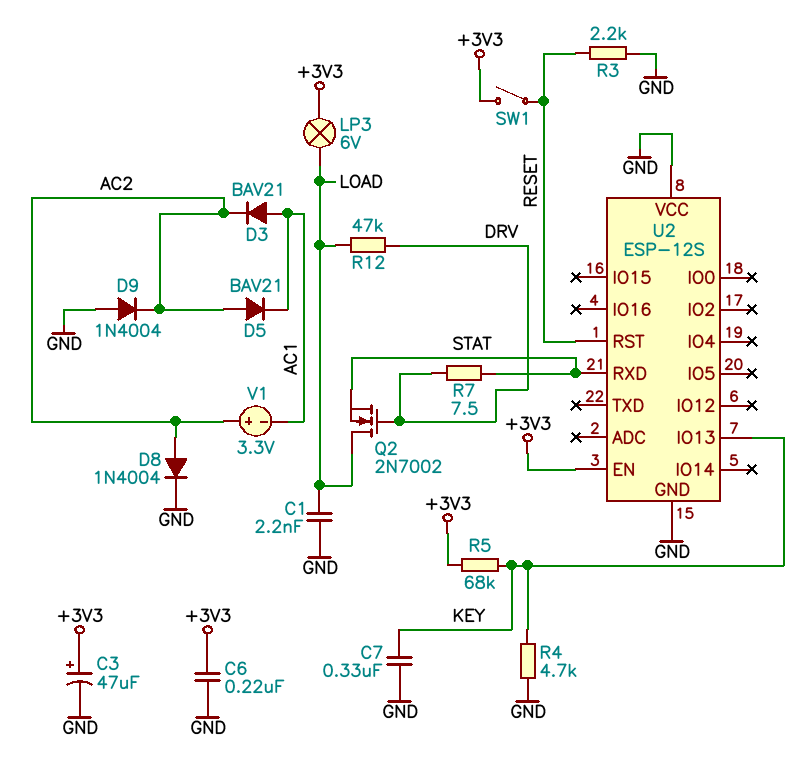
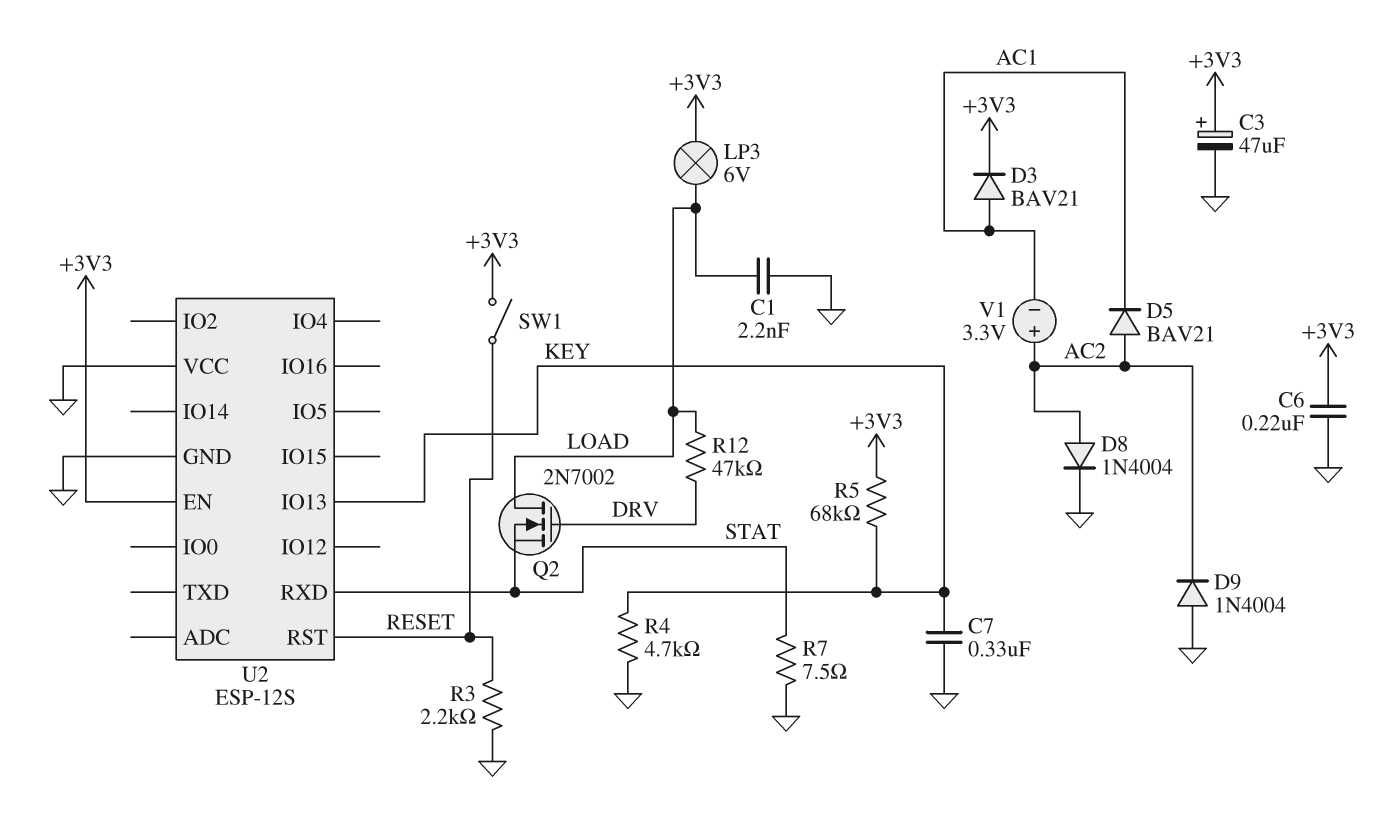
D3: diode BAV21 (A AC1, K AC2) -> diode BAV21 (A AC1, K +3V3)
R7: 7.5 (DRV, STAT) -> 7.5 (GND, STAT)

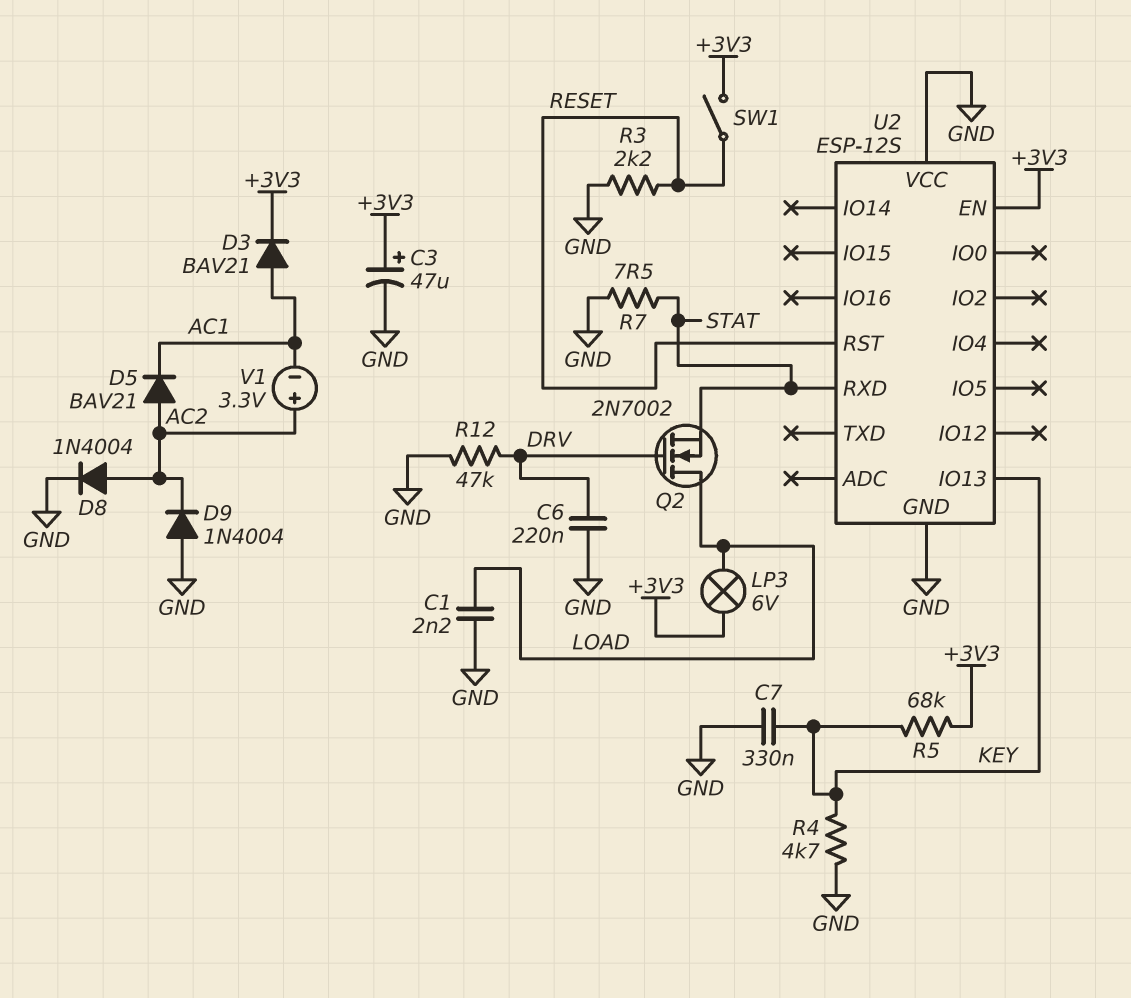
C6: 220nF (+3V3, GND) -> 220nF (DRV, GND)
R12: 47k (DRV, LOAD) -> 47k (DRV, GND)

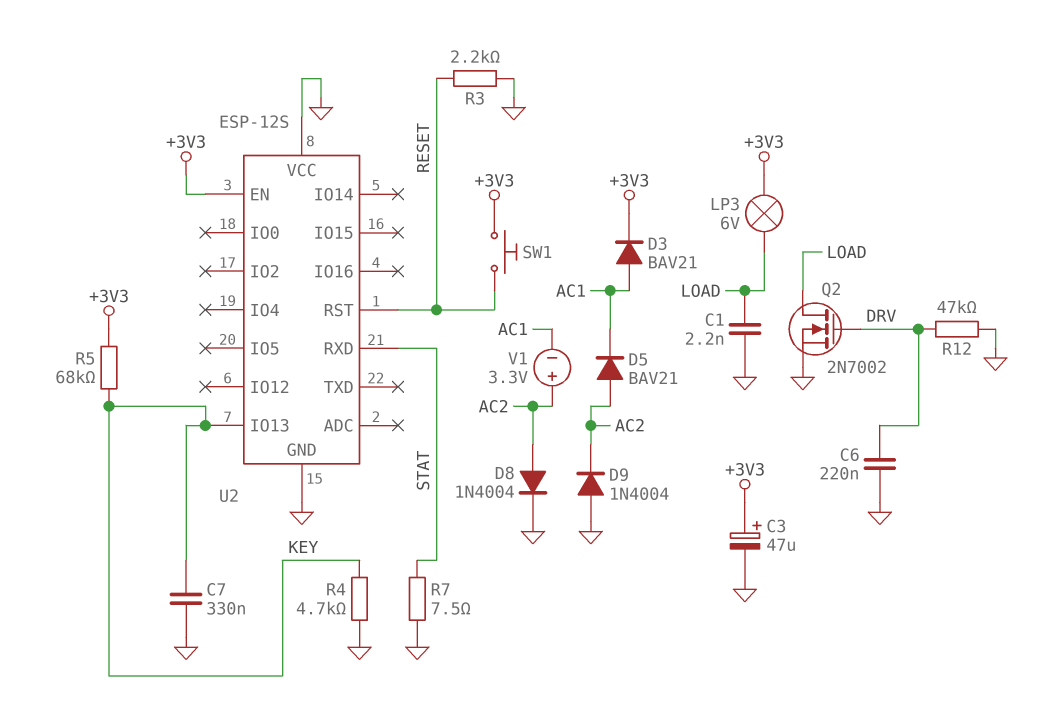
Q2: NMOS 2N7002 (G DRV, D LOAD, S STAT) -> NMOS 2N7002 (G DRV, D LOAD, S GND)
SW1: switch (+3V3, RESET) -> button (+3V3, RESET)

